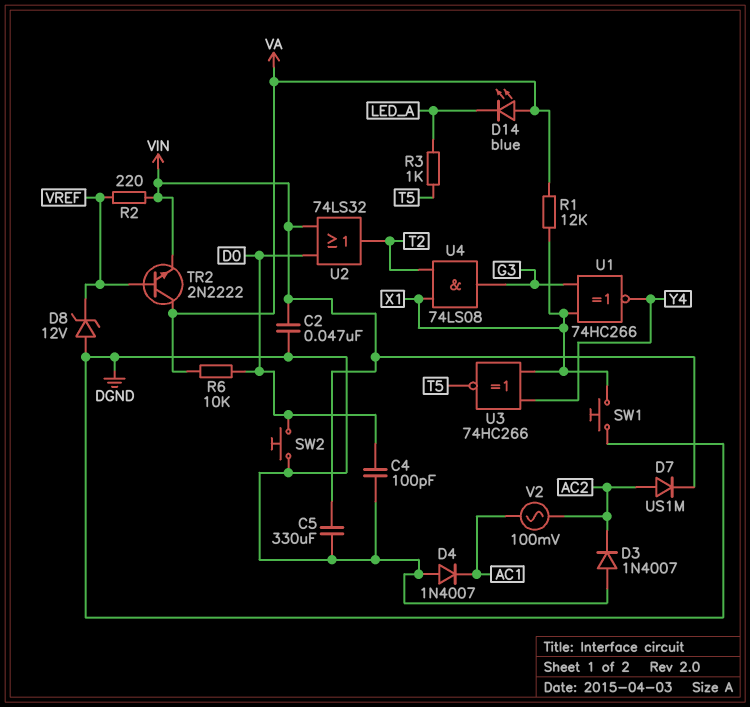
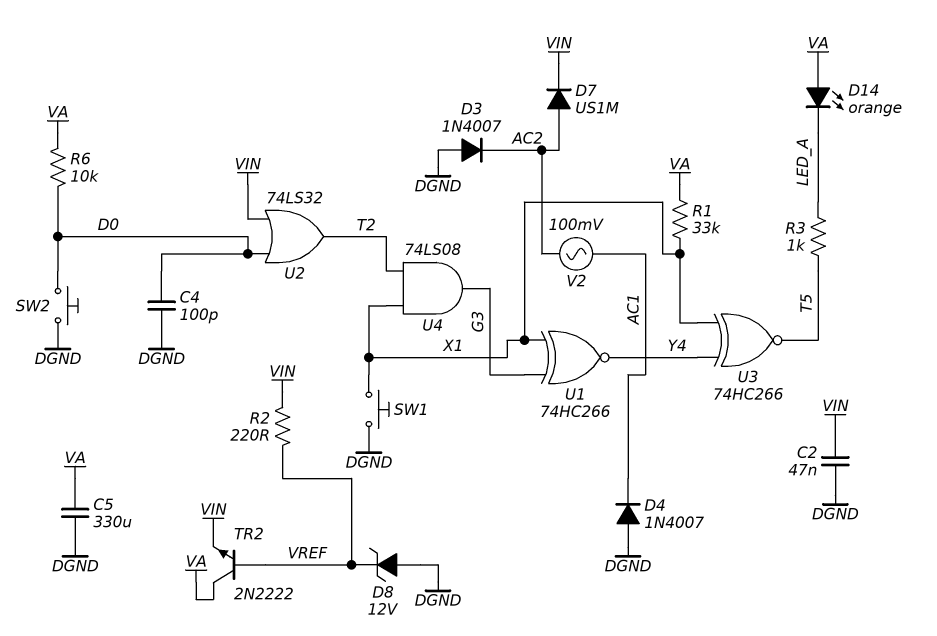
C5: 330uF (DGND, VIN) -> 330uF (DGND, VA)
D14: LED blue (A VA, K LED_A) -> LED orange (A VA, K LED_A)
R1: 12k (VA, X1) -> 33k (VA, X1)

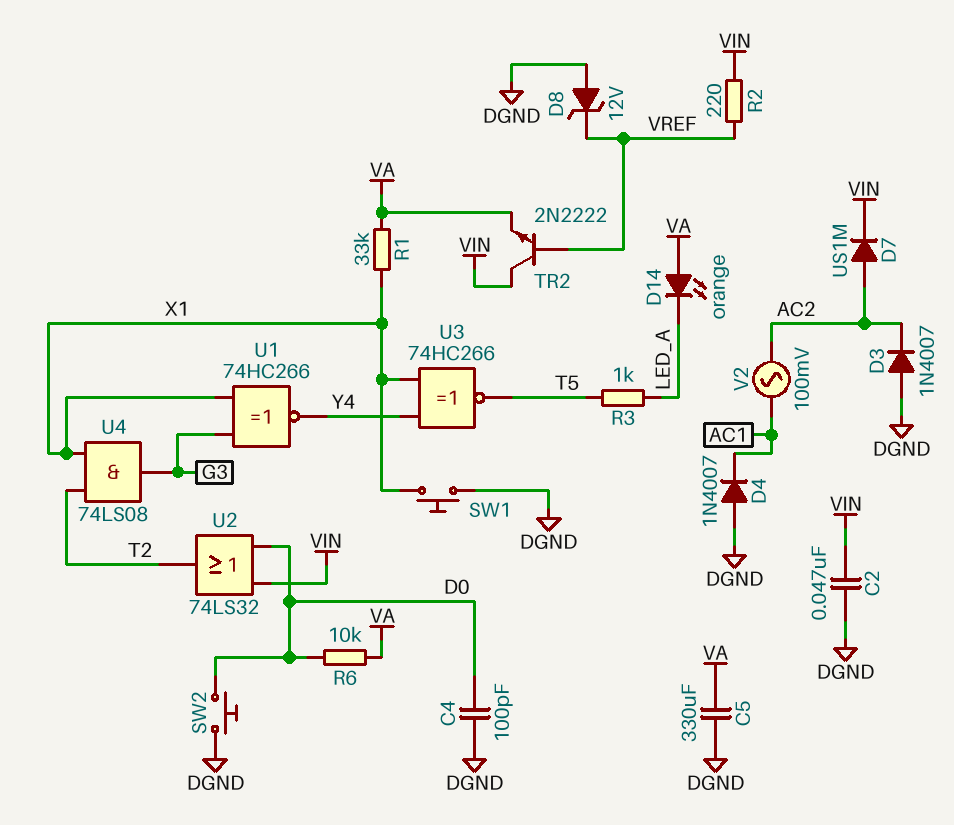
TR2: NPN 2N2222 (B VREF, C VA, E VIN) -> NPN 2N2222 (B VREF, C VIN, E VA)

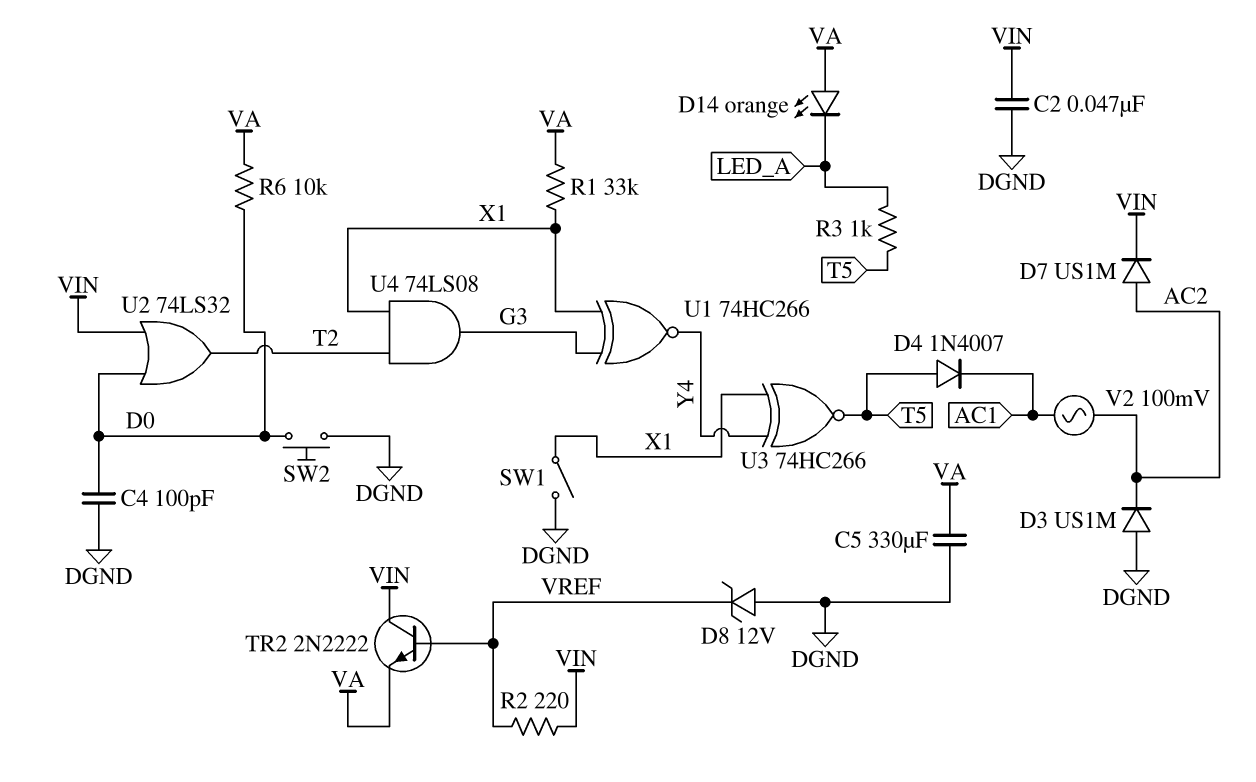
D3: diode 1N4007 (A DGND, K AC2) -> diode US1M (A DGND, K AC2)
D4: diode 1N4007 (A DGND, K AC1) -> diode 1N4007 (A T5, K AC1)
SW1: button (DGND, X1) -> switch (DGND, X1)

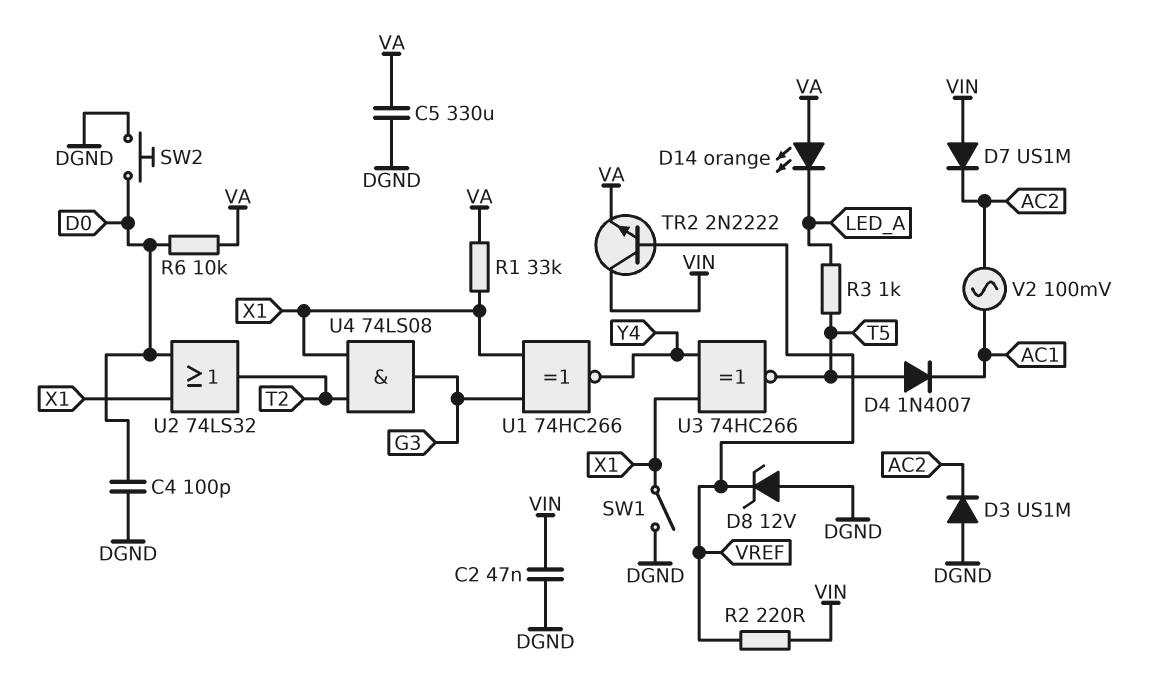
D7: diode US1M (A AC2, K VIN) -> diode US1M (A VIN, K AC2)
U2: OR 74LS32 (in D0, in VIN, out T2) -> OR 74LS32 (in D0, in X1, out T2)

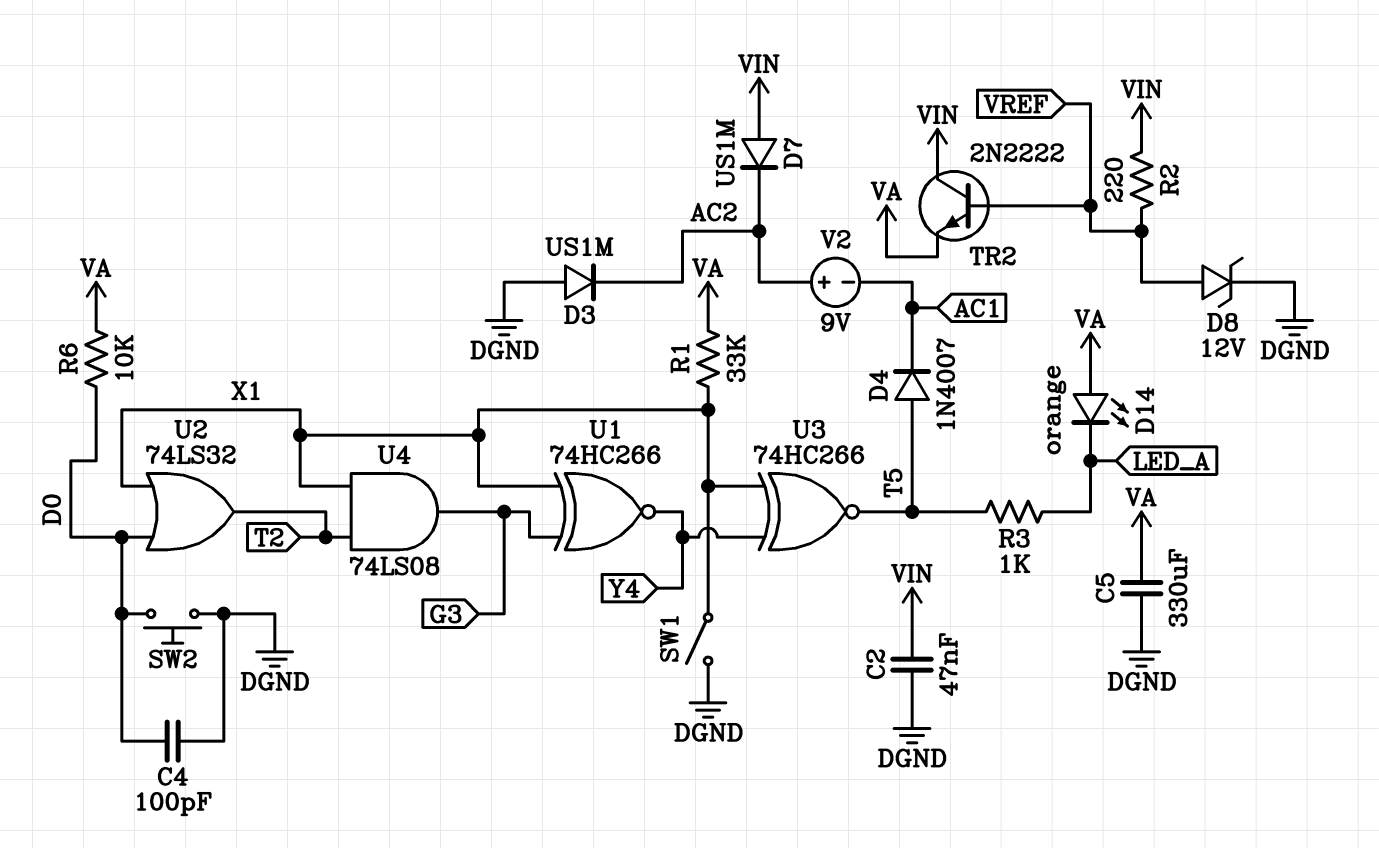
D8: zener 12V (A DGND, K VREF) -> zener 12V (A VREF, K DGND)
V2: AC 100mV (AC1, AC2) -> 9V (plus AC2, minus AC1)

